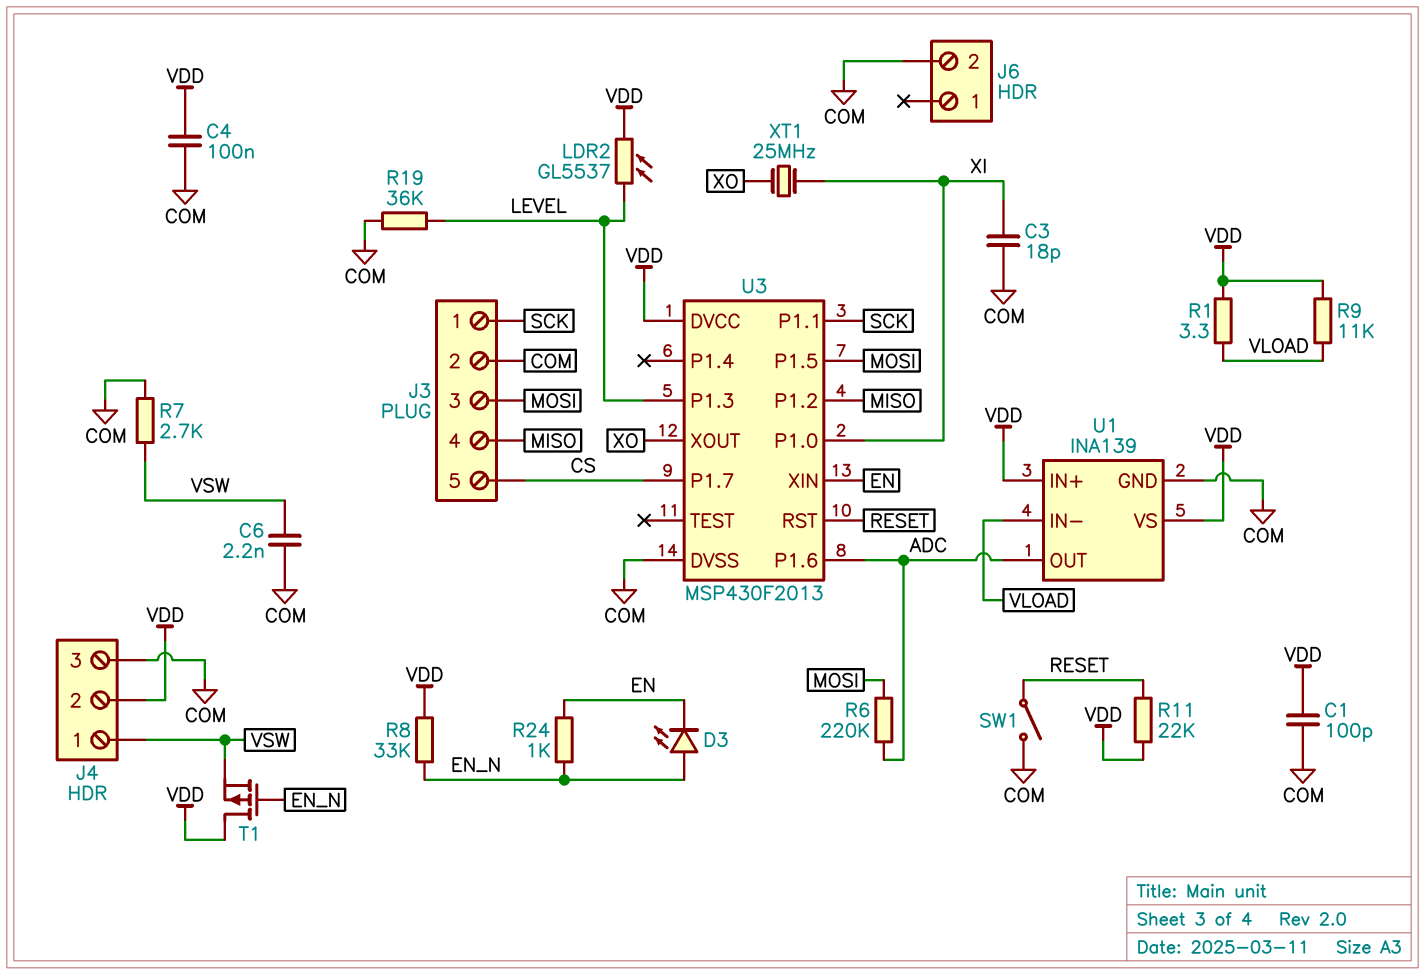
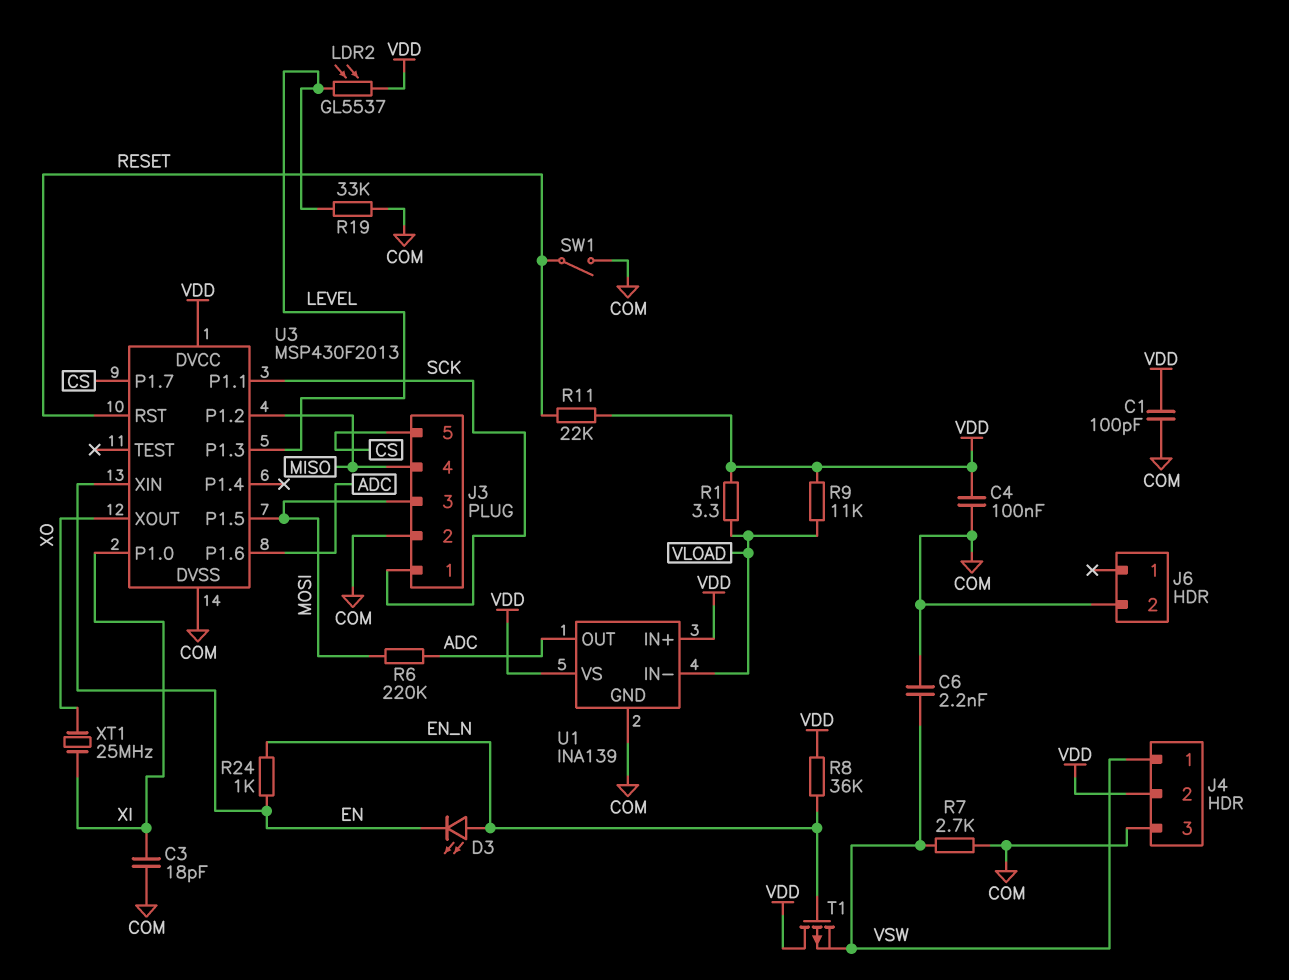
R8: 33k (EN_N, VDD) -> 36k (EN_N, VDD)
R19: 36k (COM, LEVEL) -> 33k (COM, LEVEL)

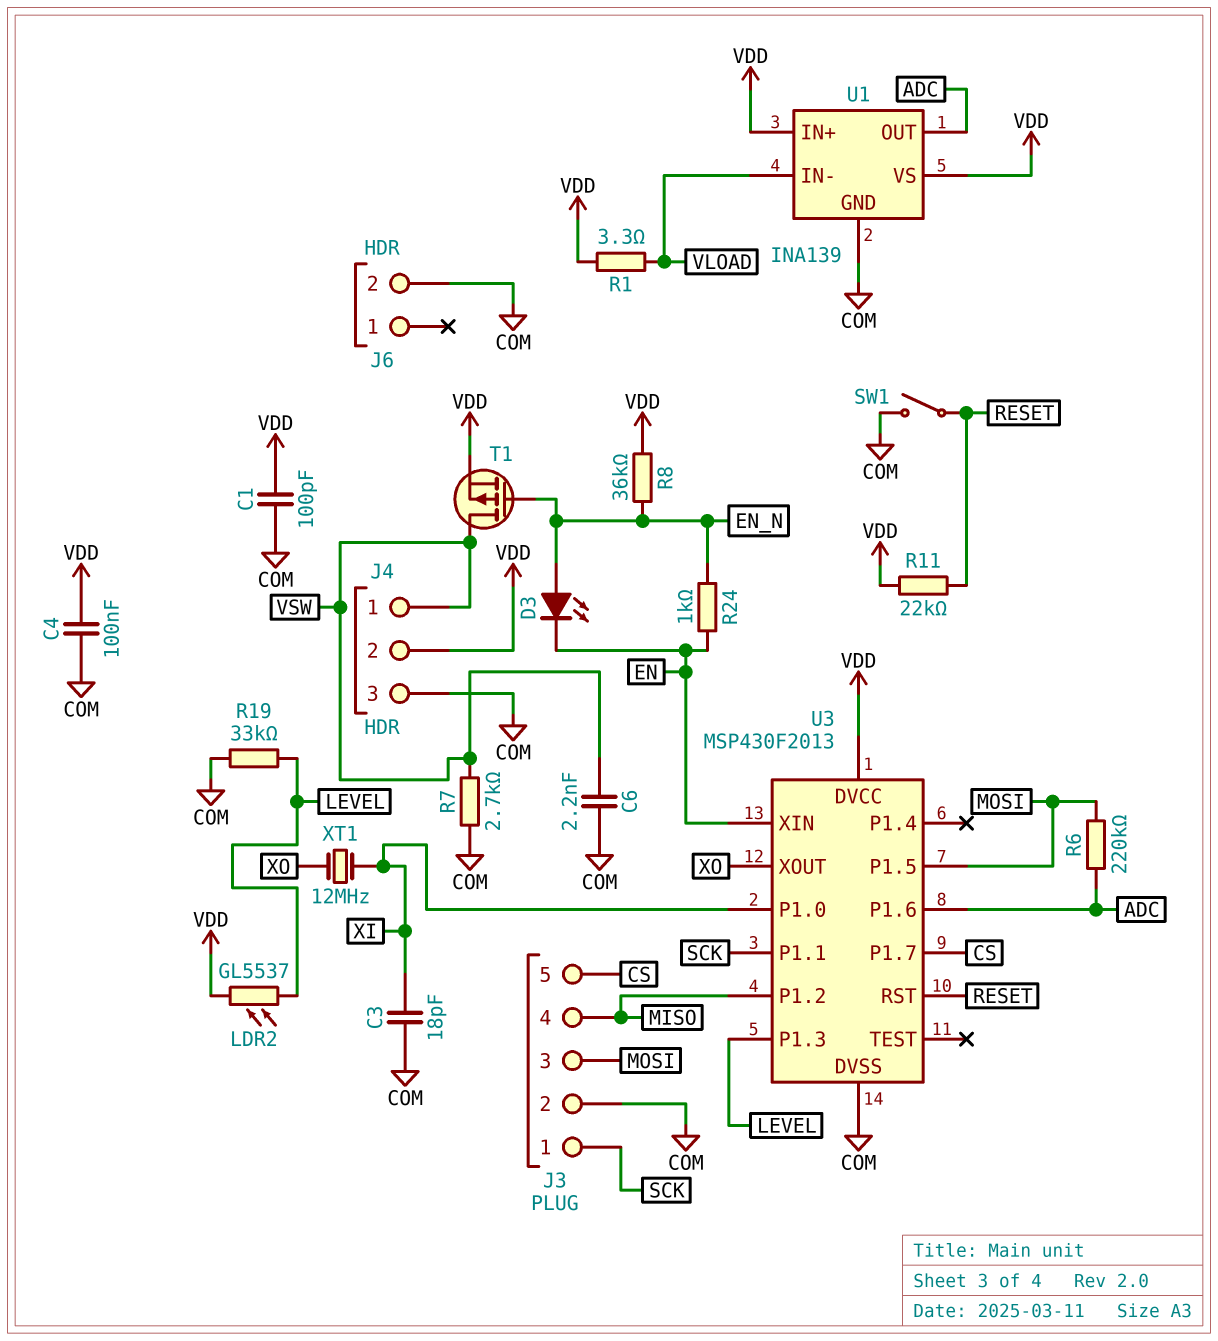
R9: 11k (VDD, VLOAD) -> none
T1: PMOS (G EN_N, D VDD, S VSW) -> PMOS (G EN_N, D VSW, S VDD)
XT1: 25MHz (XI, XO) -> 12MHz (XI, XO)

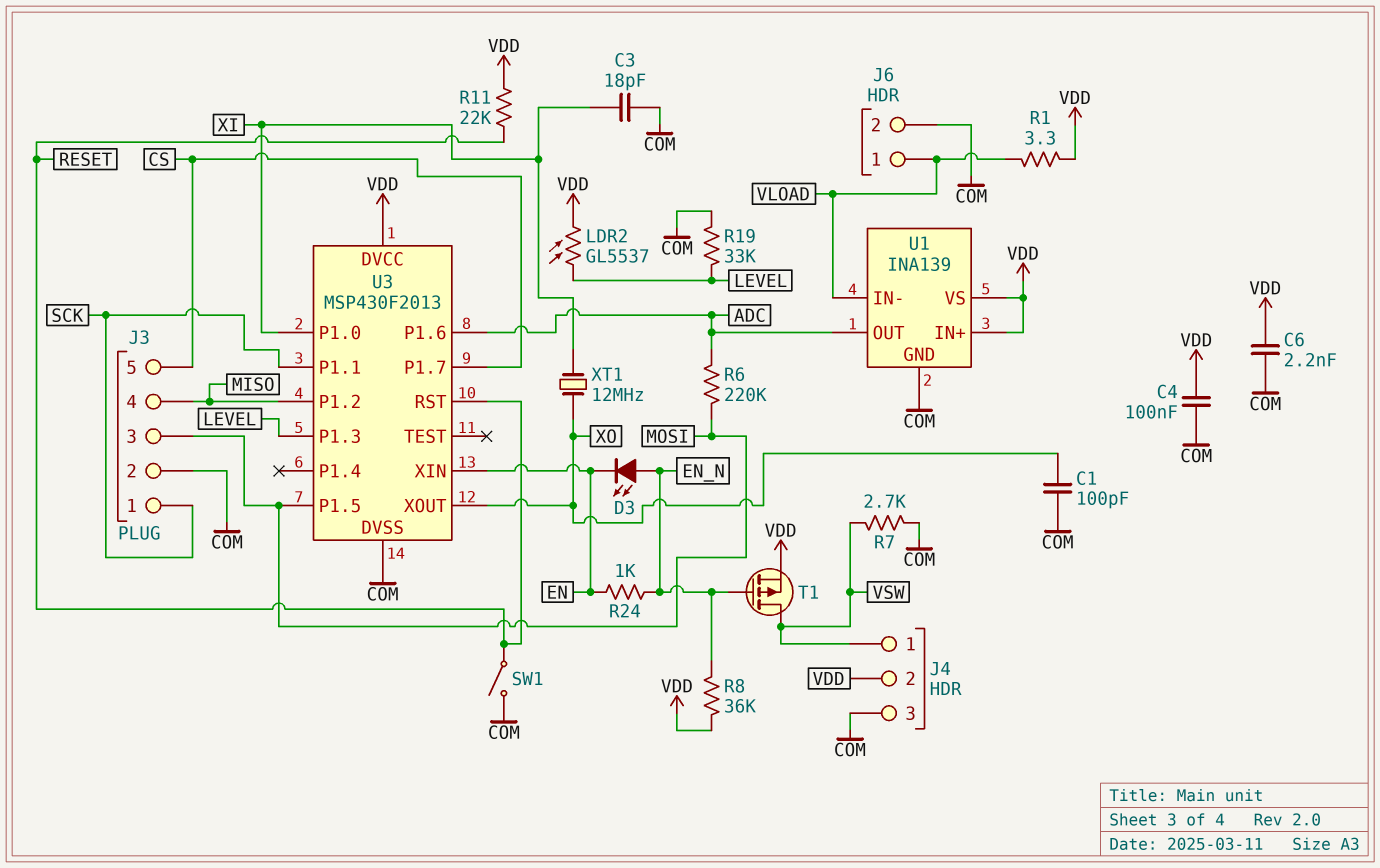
C1: 100pF (COM, VDD) -> 100pF (COM, XO)
C6: 2.2nF (COM, VSW) -> 2.2nF (COM, VDD)
J6 pin 1: none -> VLOAD

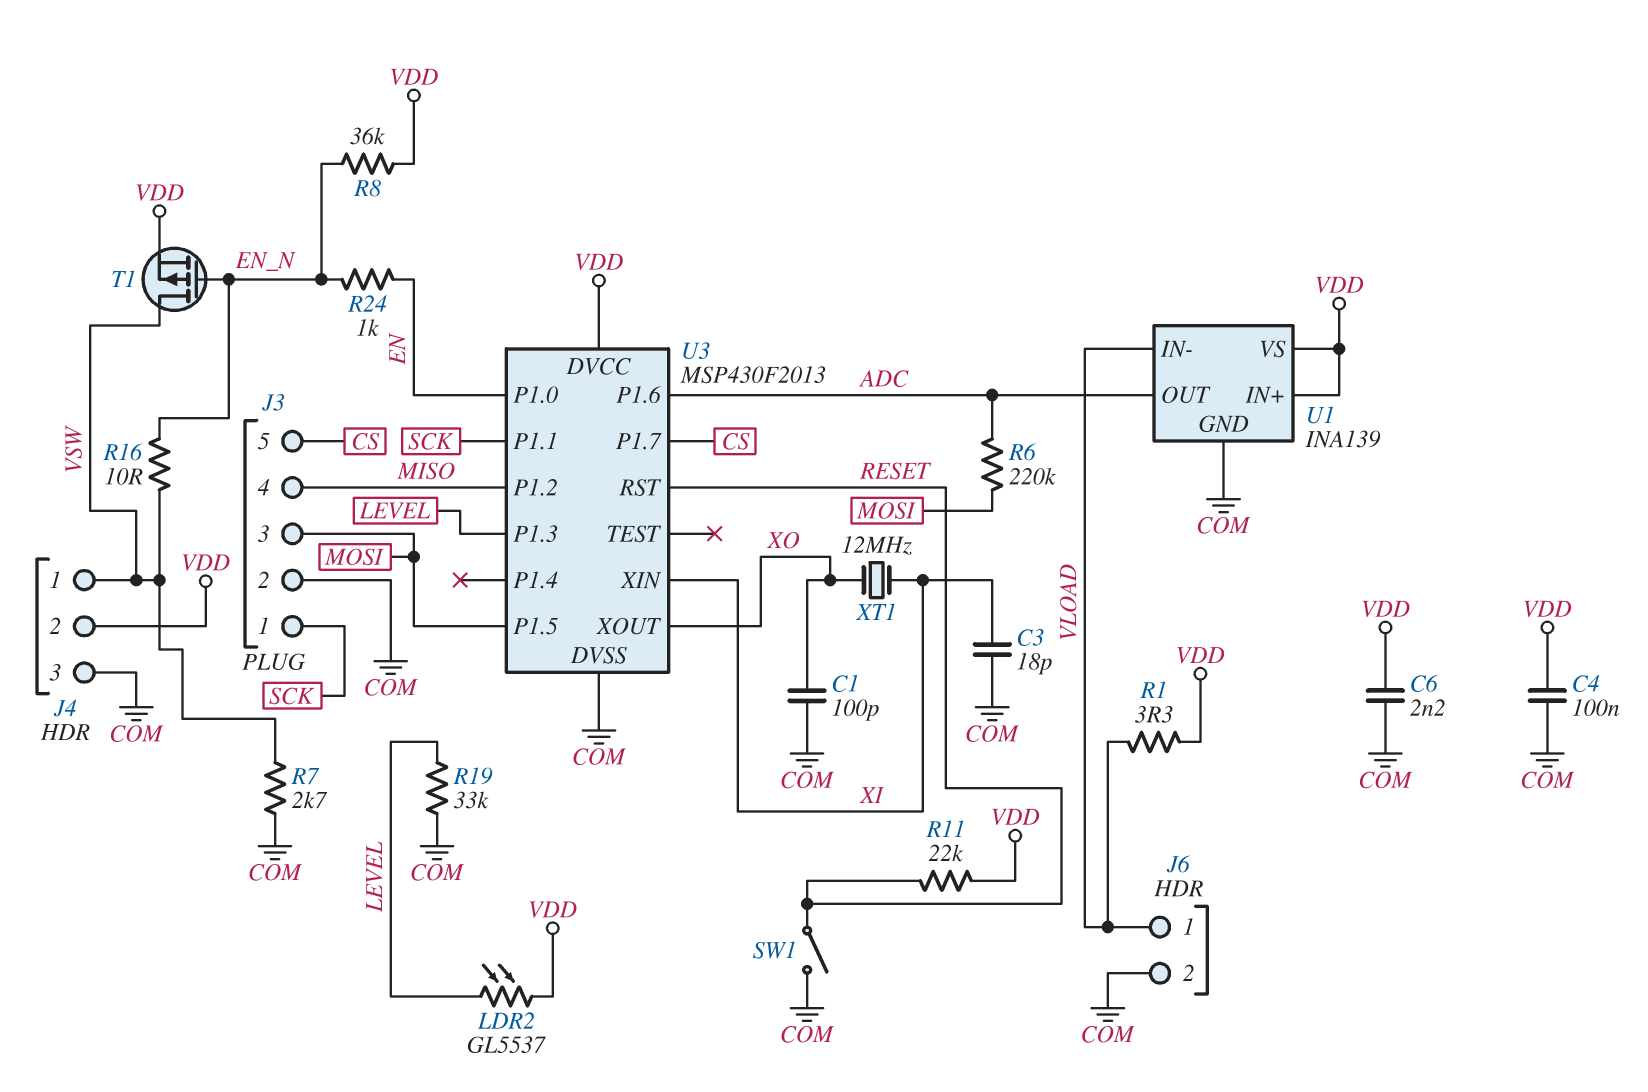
D3: LED (A EN_N, K EN) -> none
R16: none -> 10 (EN_N, VSW)
U3 pin P1.0: XI -> EN
U3 pin XIN: EN -> XI

